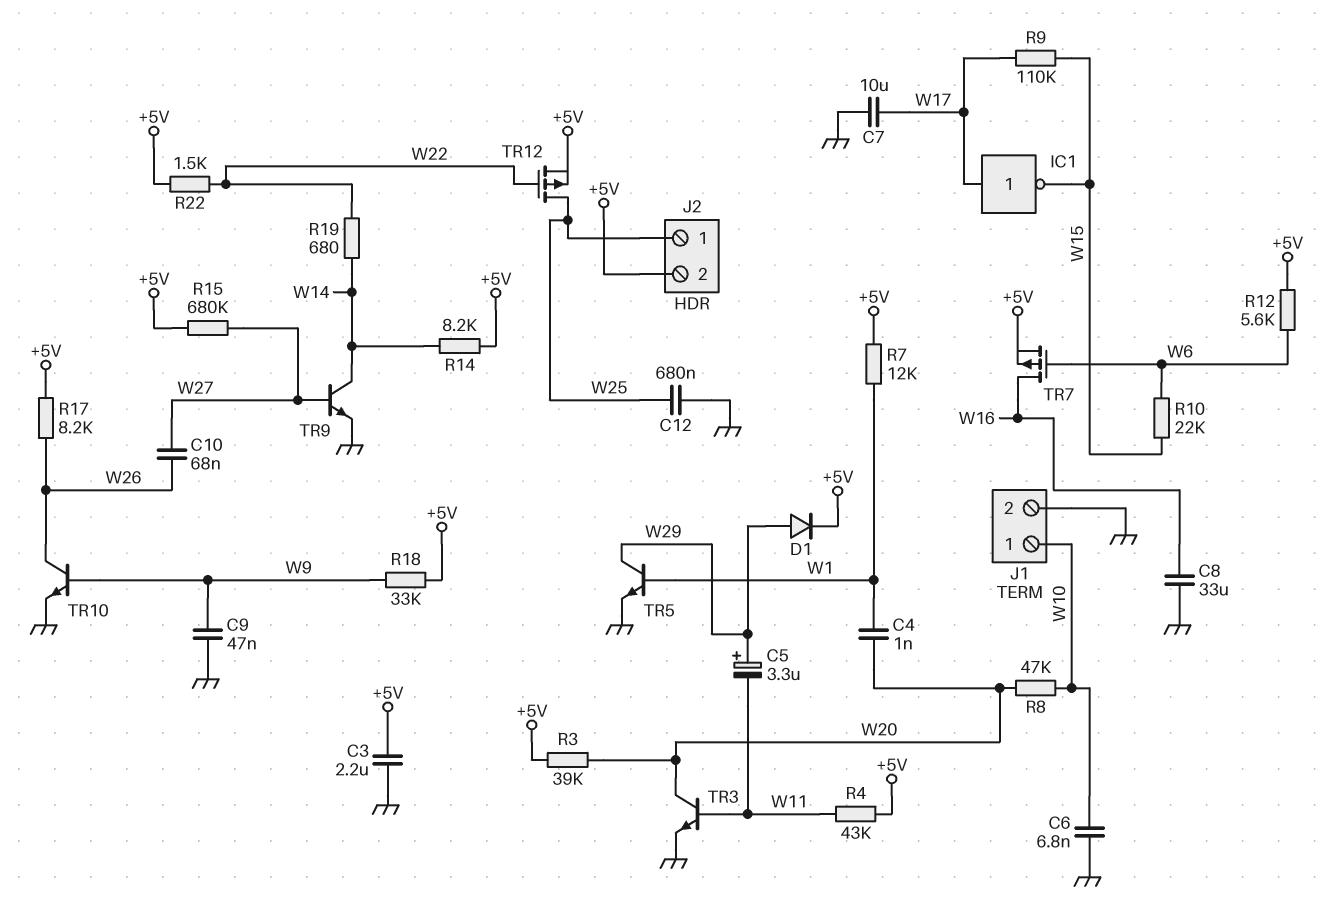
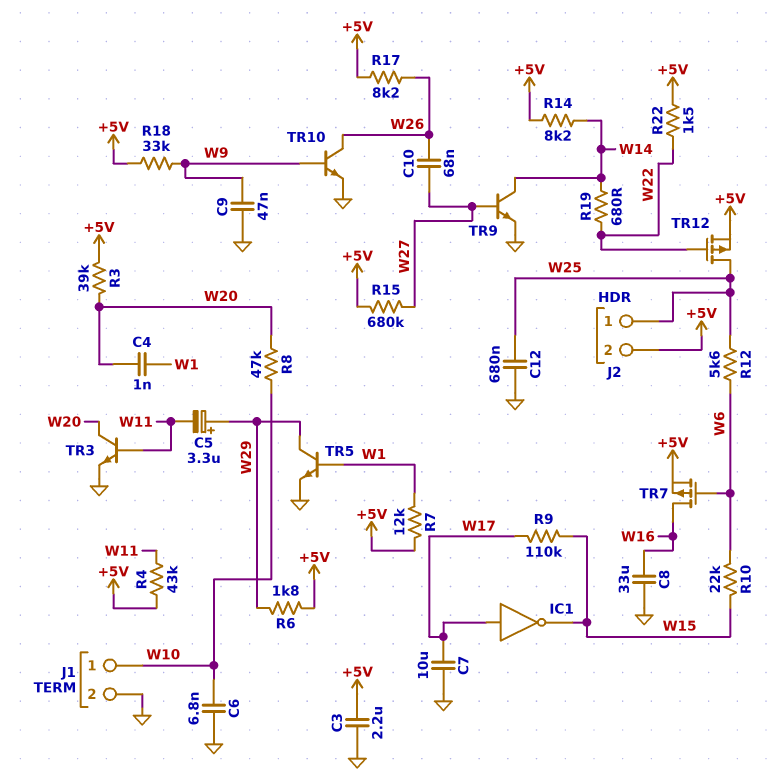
D1: diode (A W29, K +5V) -> none
R6: none -> 1.8k (+5V, W29)
R12: 5.6k (+5V, W6) -> 5.6k (W6, W25)

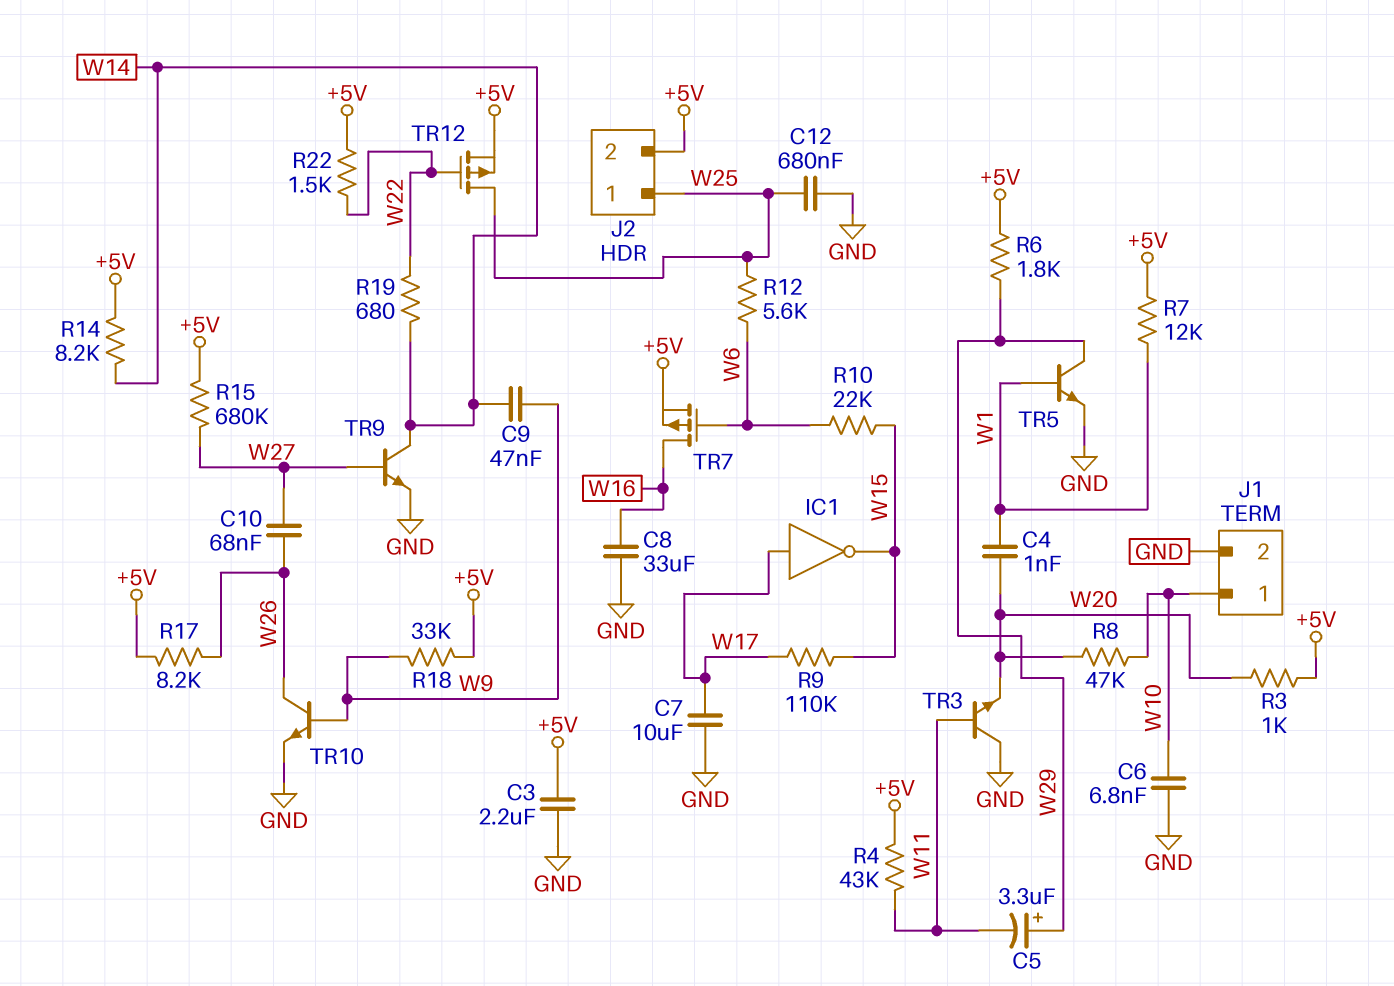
C9: 47nF (GND, W9) -> 47nF (W9, W14)
R3: 39k (+5V, W20) -> 1k (+5V, W20)
TR3: NPN (B W11, C W20, E GND) -> NPN (B W11, C GND, E W20)

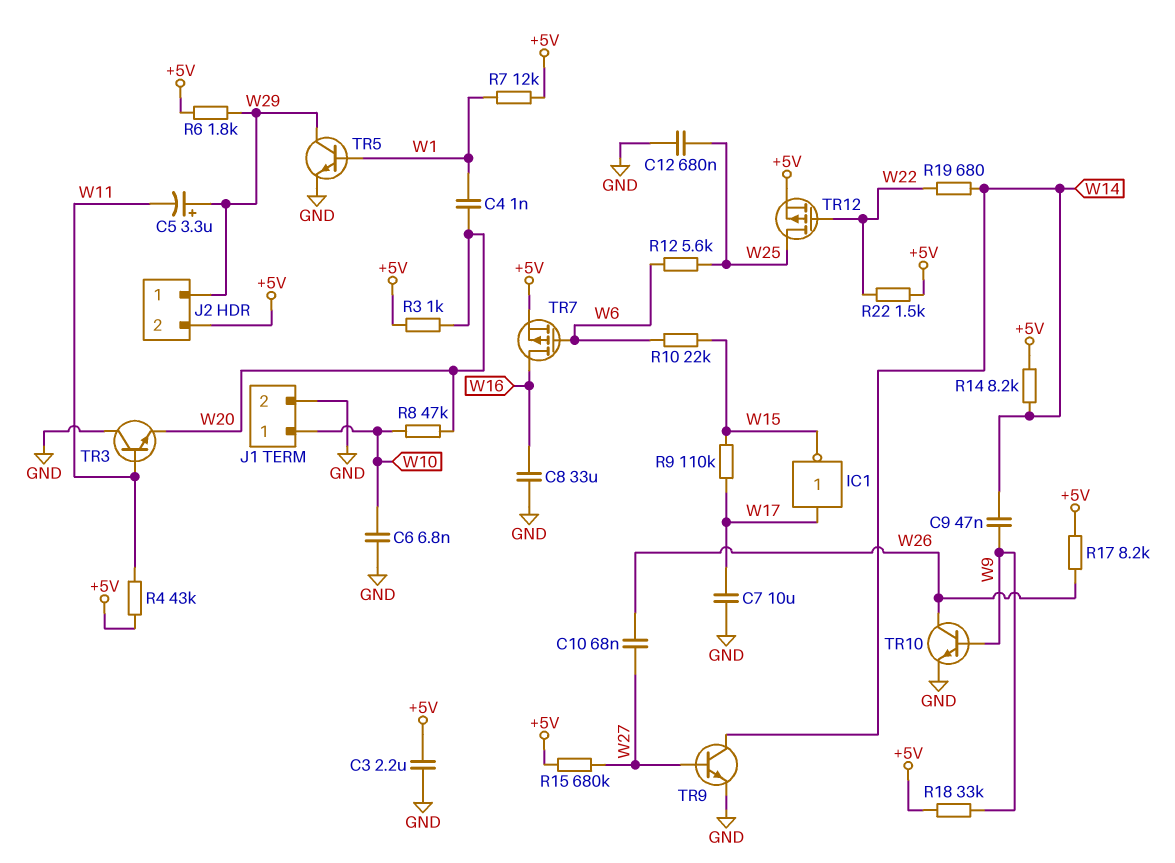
J2 pin 1: W25 -> W29

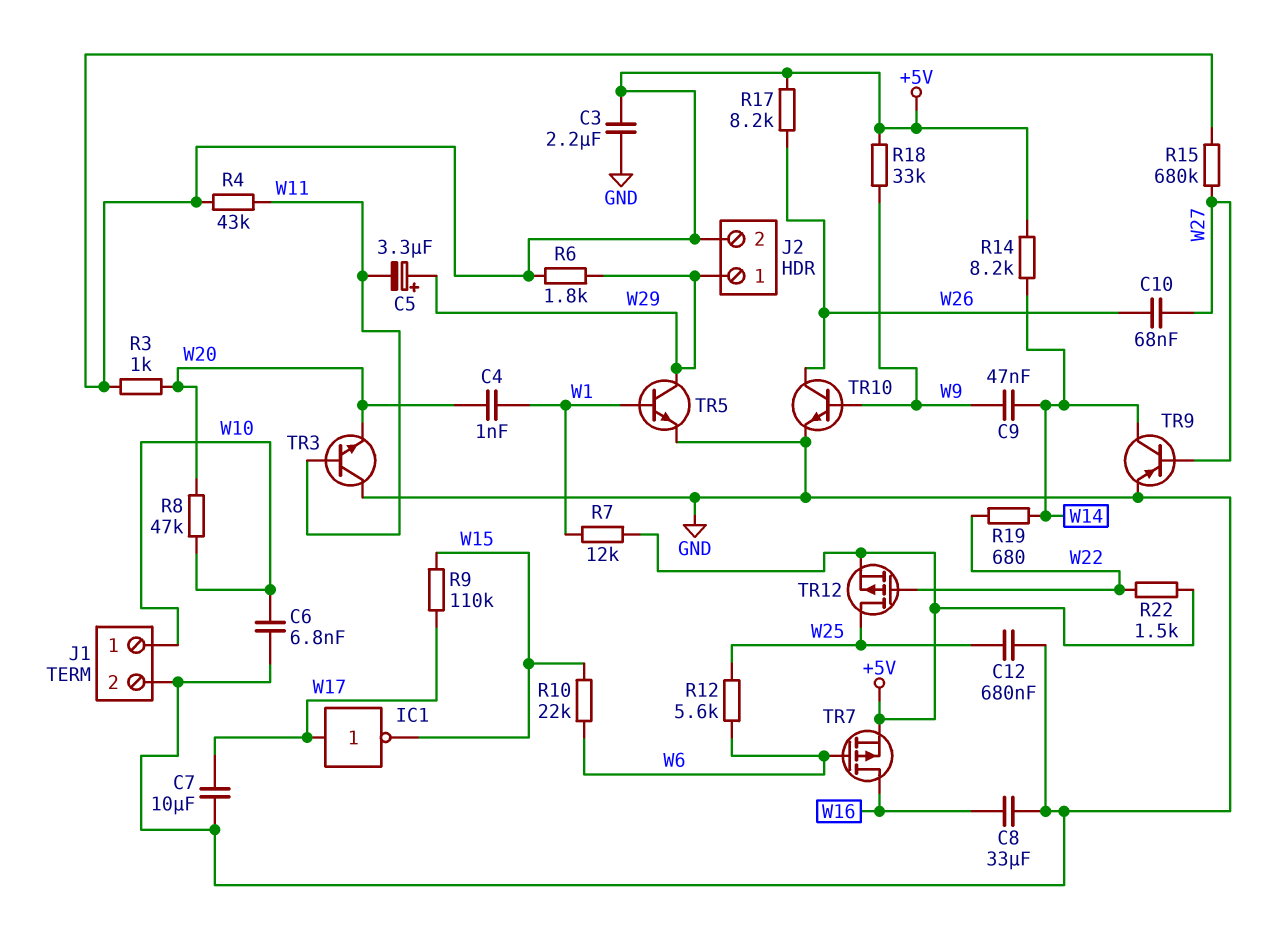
TR9: NPN (B W27, C W14, E GND) -> PNP (B W27, C W14, E GND)

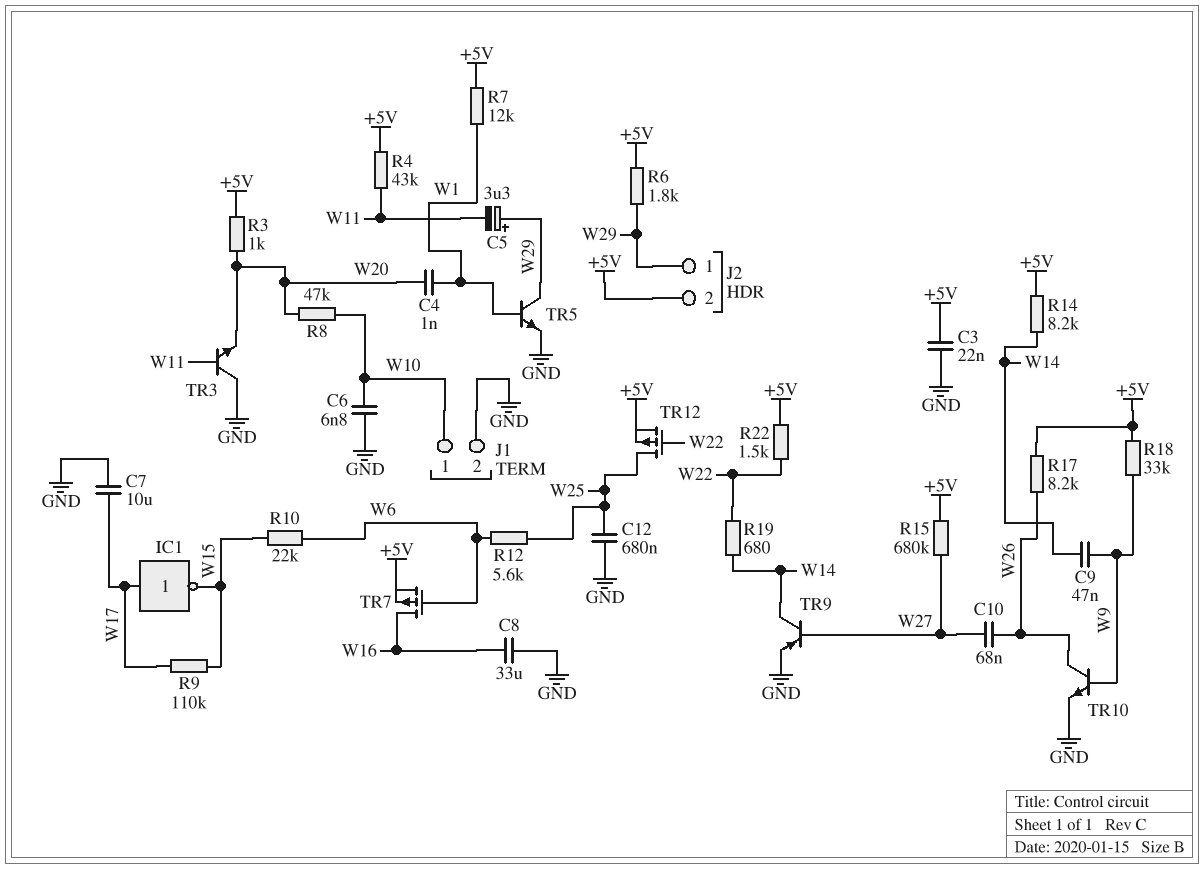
C3: 2.2uF (+5V, GND) -> 22nF (+5V, GND)

